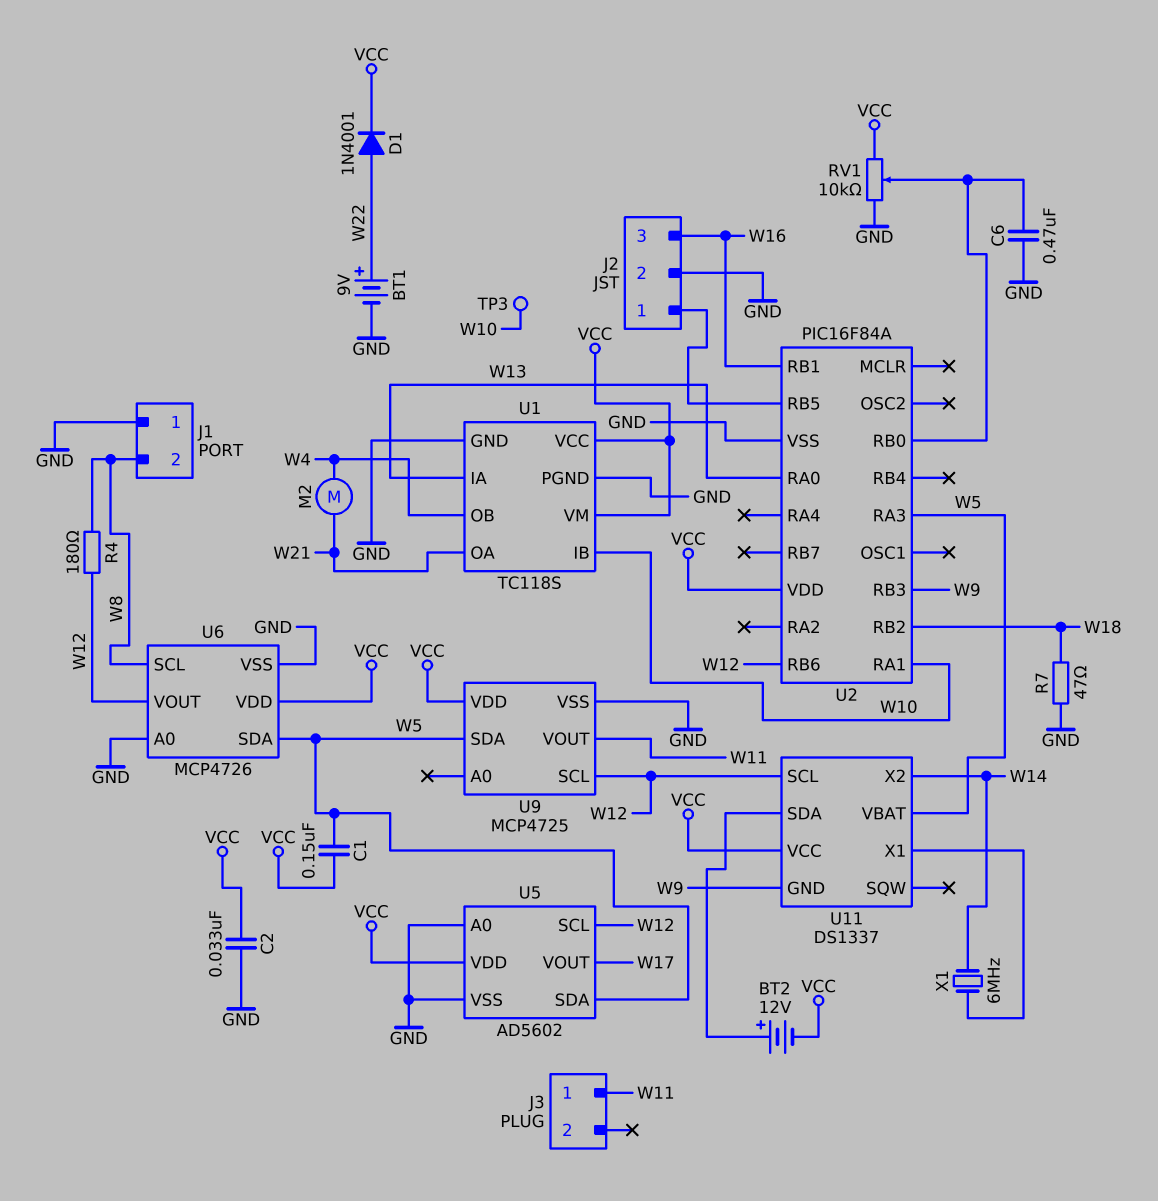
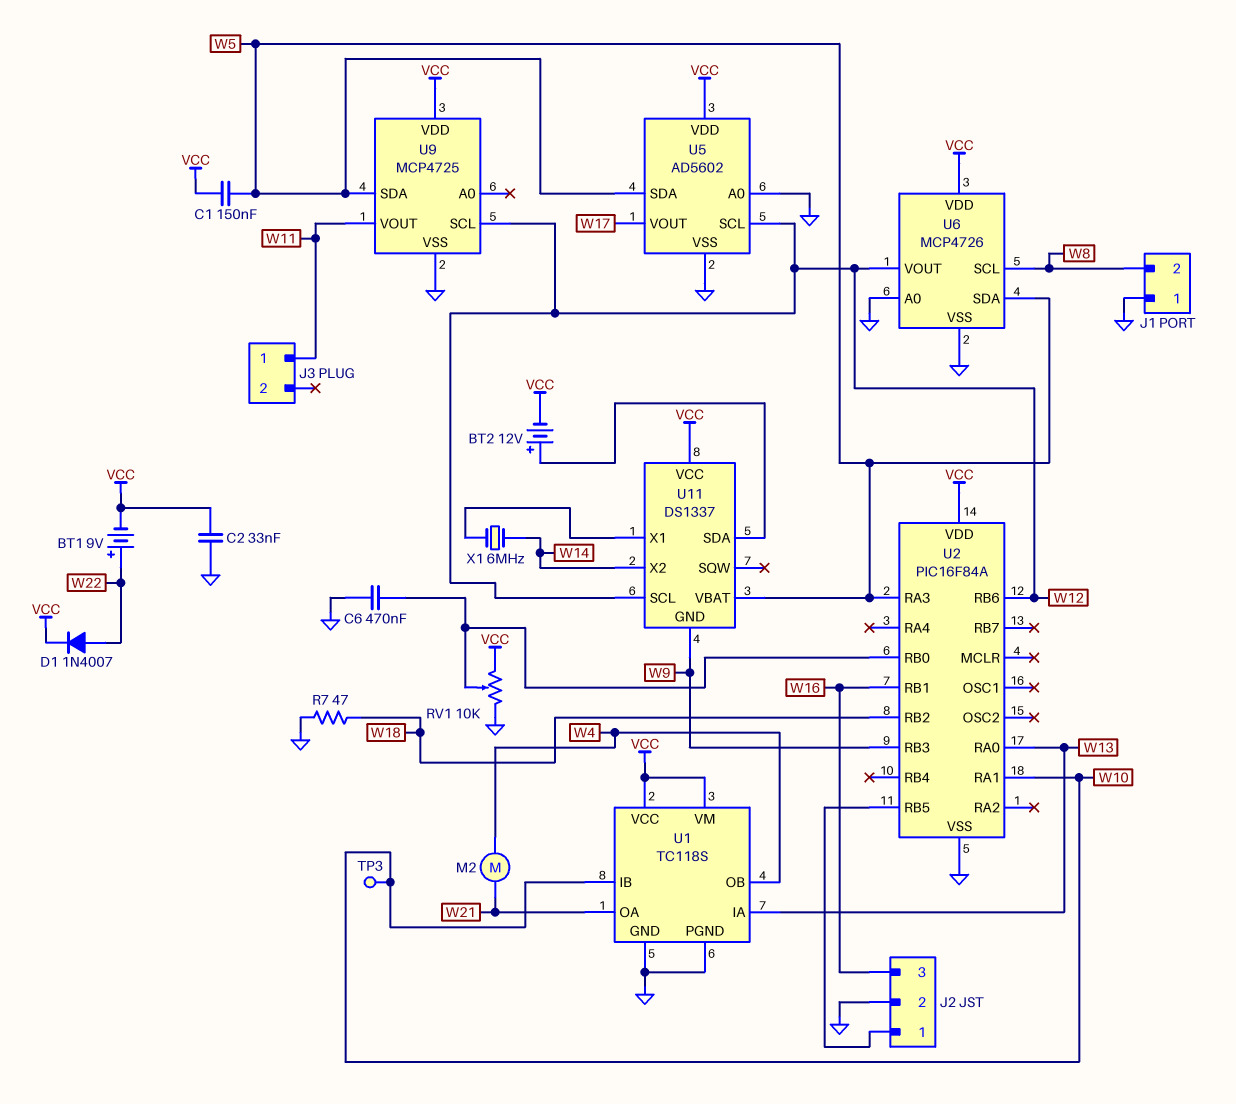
BT1: 9V (plus W22, minus GND) -> 9V (plus W22, minus VCC)
D1: diode 1N4001 (A W22, K VCC) -> diode 1N4007 (A W22, K VCC)
R4: 180 (W8, W12) -> none

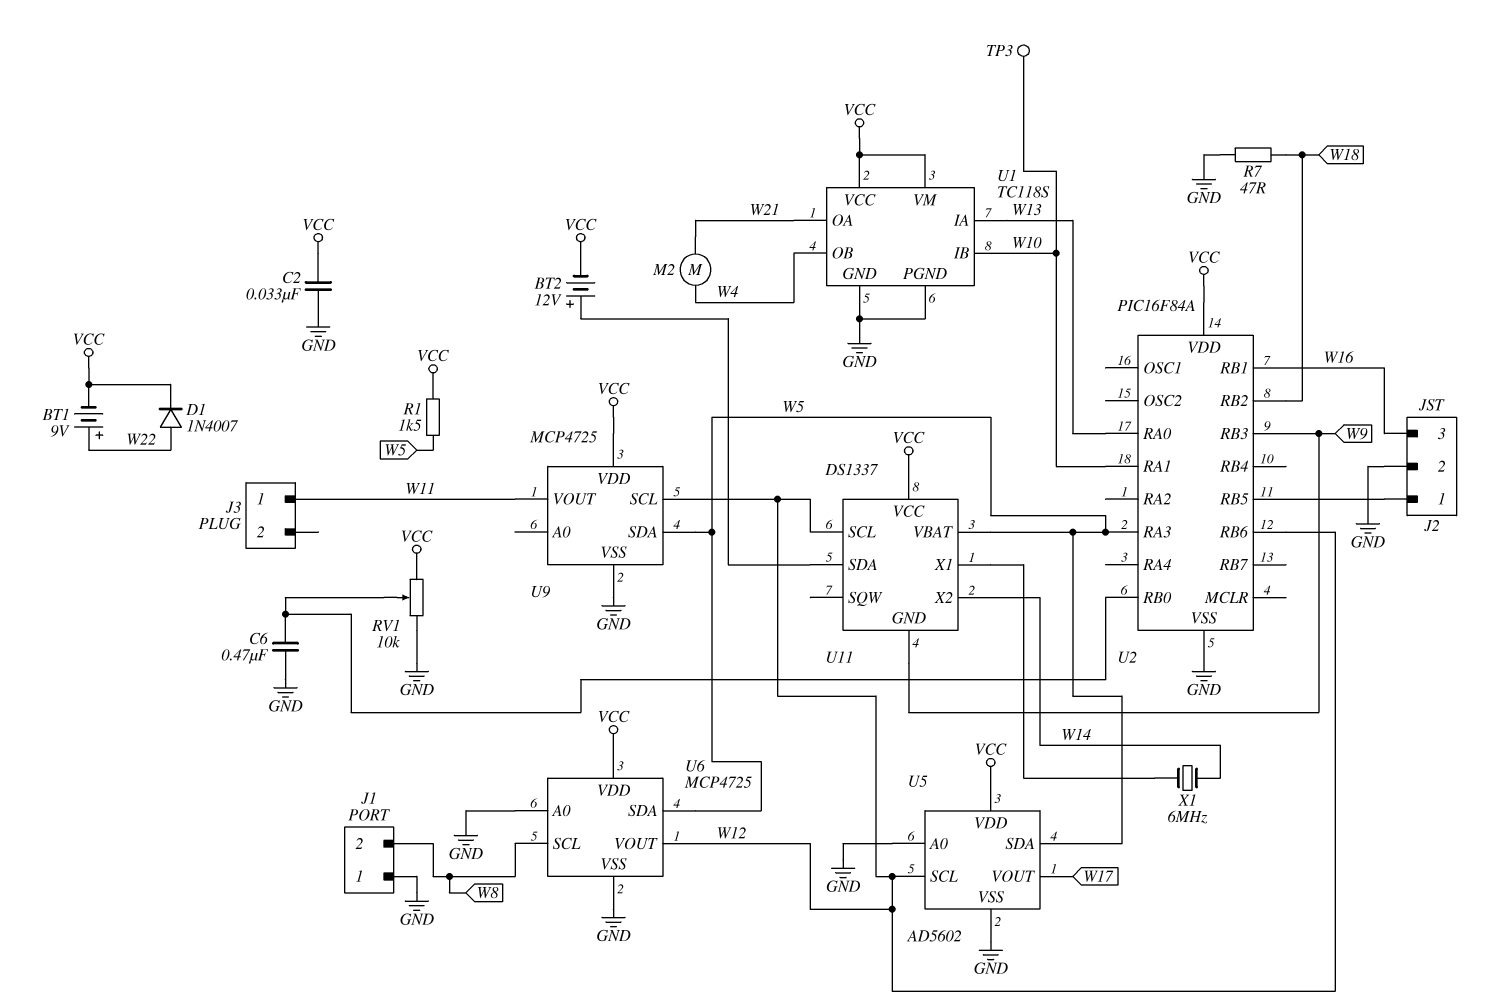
C1: 150nF (VCC, W5) -> none
R1: none -> 1.5k (VCC, W5)
U6: MCP4726 -> MCP4725

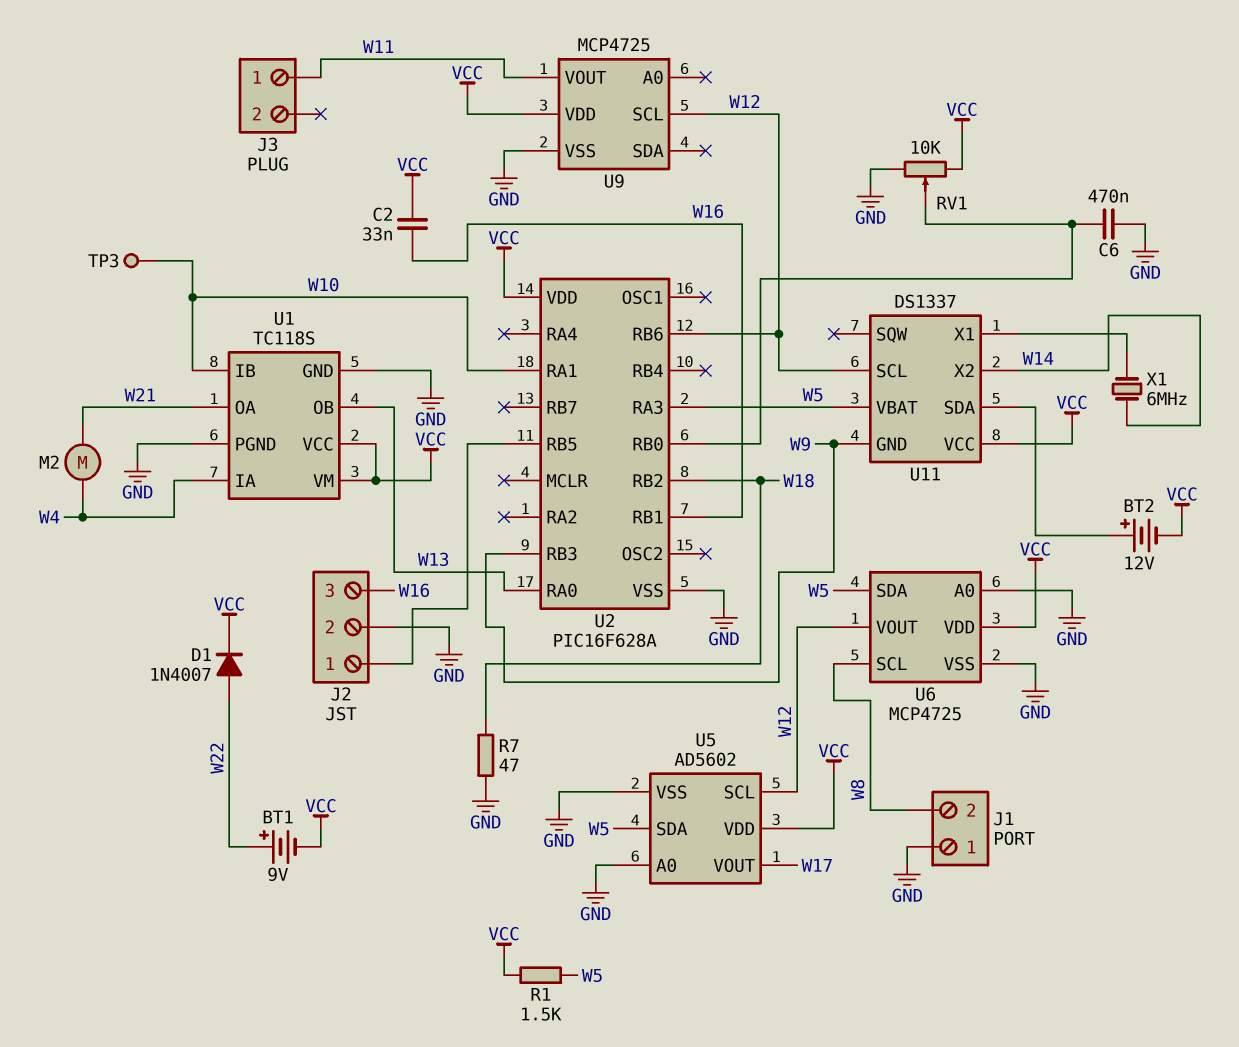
C2: 33nF (GND, VCC) -> 33nF (VCC, W16)
U1 pin IA: W13 -> W4
U1 pin OB: W4 -> W13
U2: PIC16F84A -> PIC16F628A
U9 pin SDA: W5 -> none

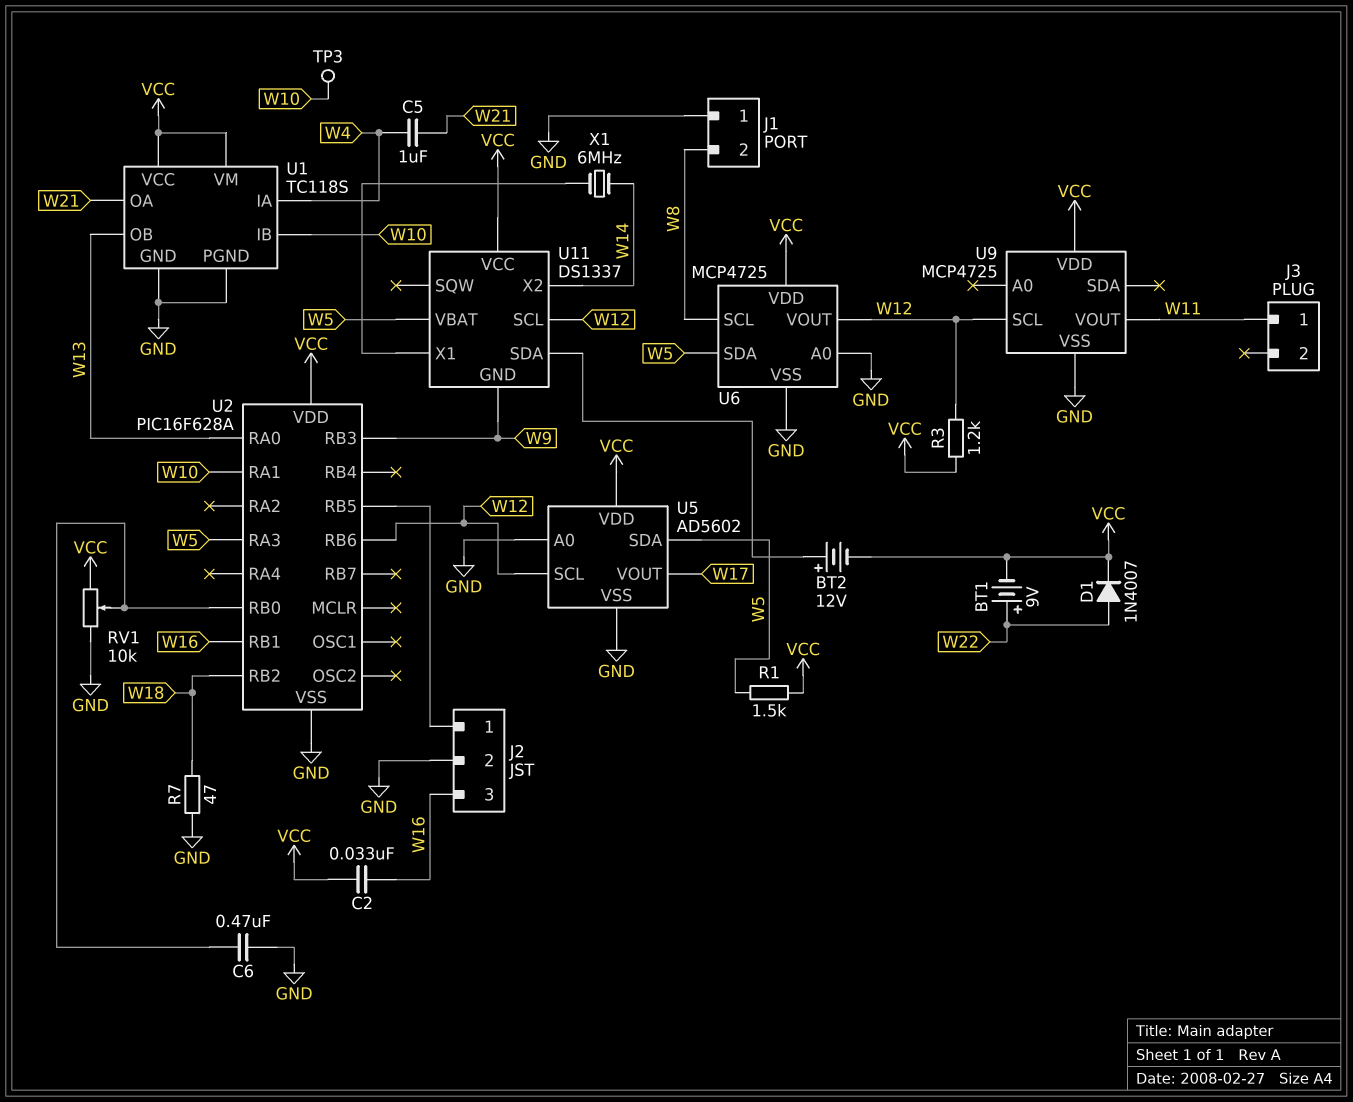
C5: none -> 1uF (W4, W21)
M2: motor (W4, W21) -> none
R3: none -> 1.2k (VCC, W12)

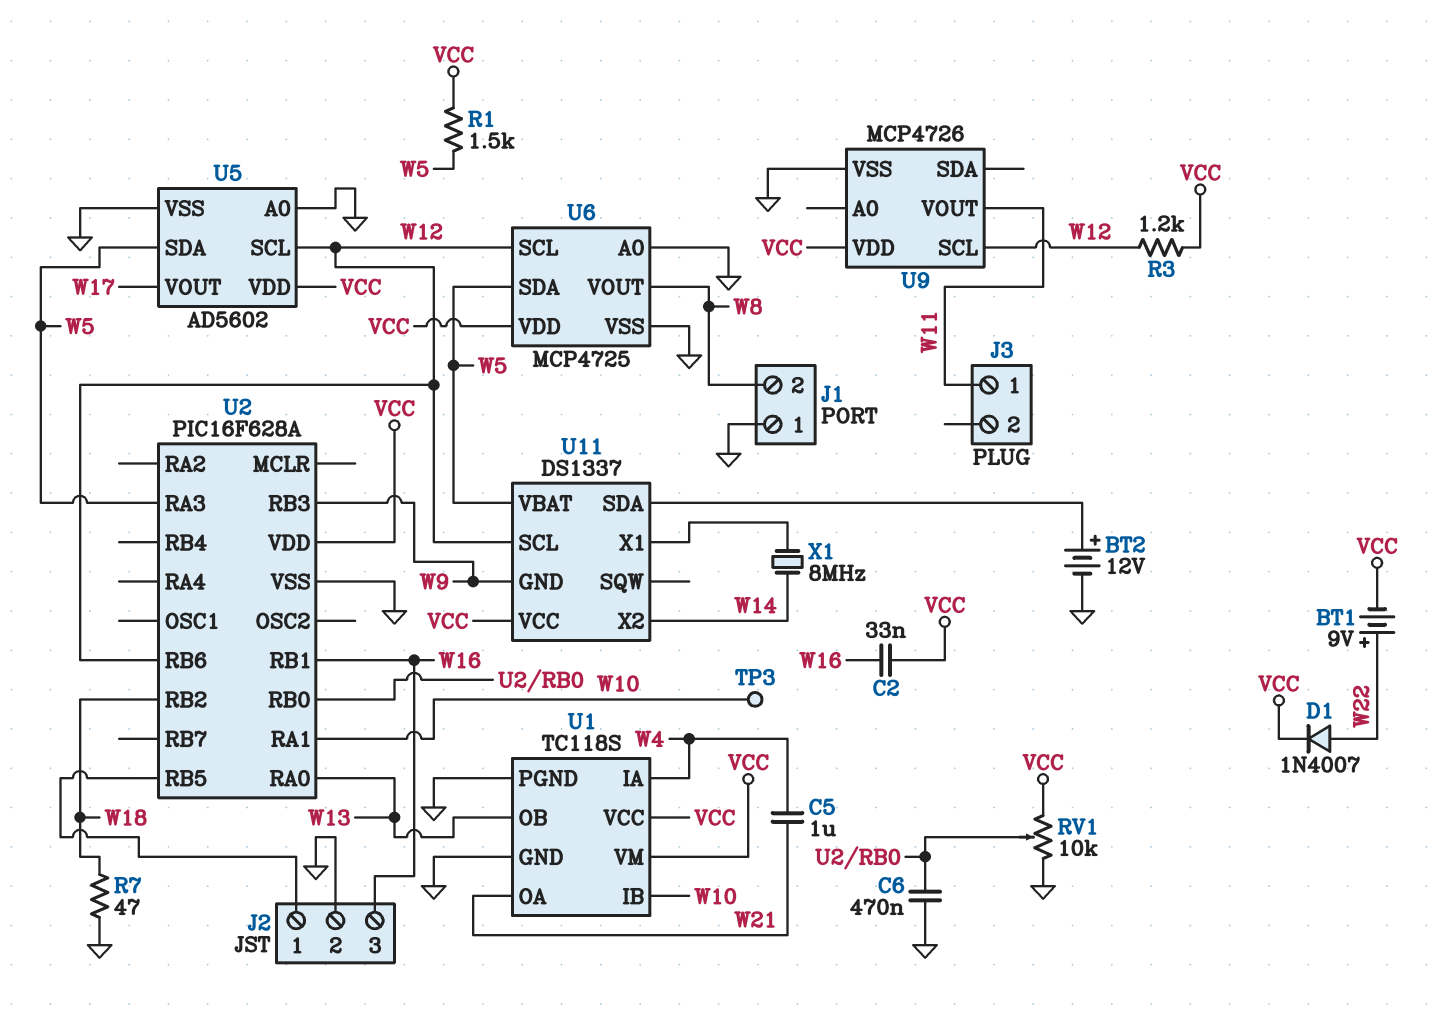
BT2: 12V (plus U11/SDA, minus VCC) -> 12V (plus U11/SDA, minus GND)
U6 pin SCL: W8 -> W12
U6 pin VOUT: W12 -> W8
U9: MCP4725 -> MCP4726
X1: 6MHz (U11/X1, W14) -> 8MHz (U11/X1, W14)

